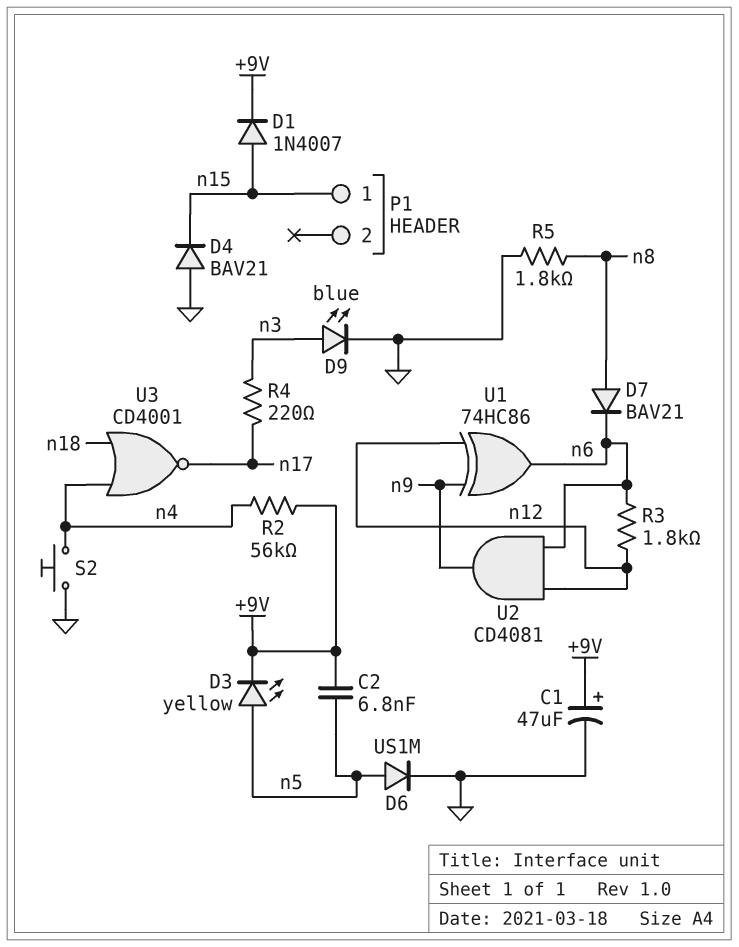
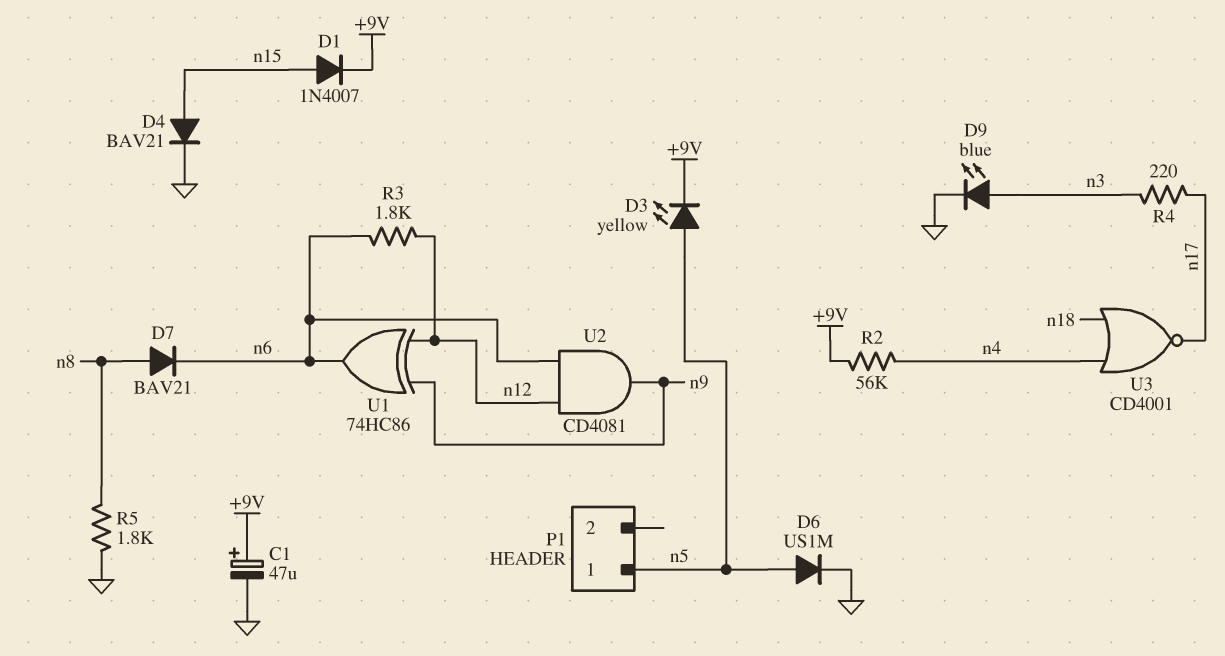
C2: 6.8nF (+9V, n5) -> none
D4: diode BAV21 (A GND, K n15) -> diode BAV21 (A n15, K GND)
P1 pin 1: n15 -> n5
S2: button (GND, n4) -> none

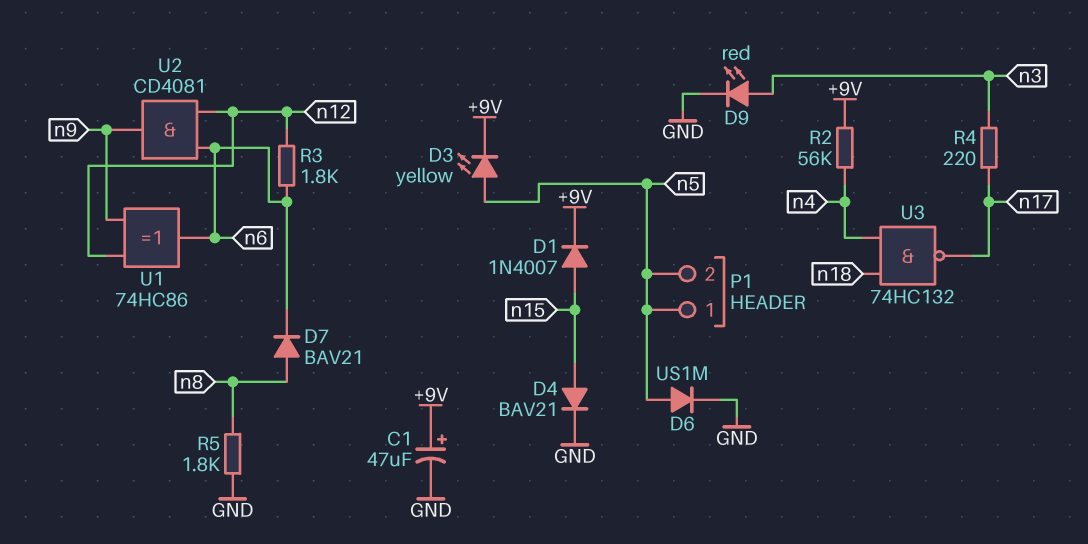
D9: LED blue (A n3, K GND) -> LED red (A n3, K GND)
P1 pin 2: none -> n5
U3: NOR CD4001 (in n4, in n18, out n17) -> NAND 74HC132 (in n4, in n18, out n17)

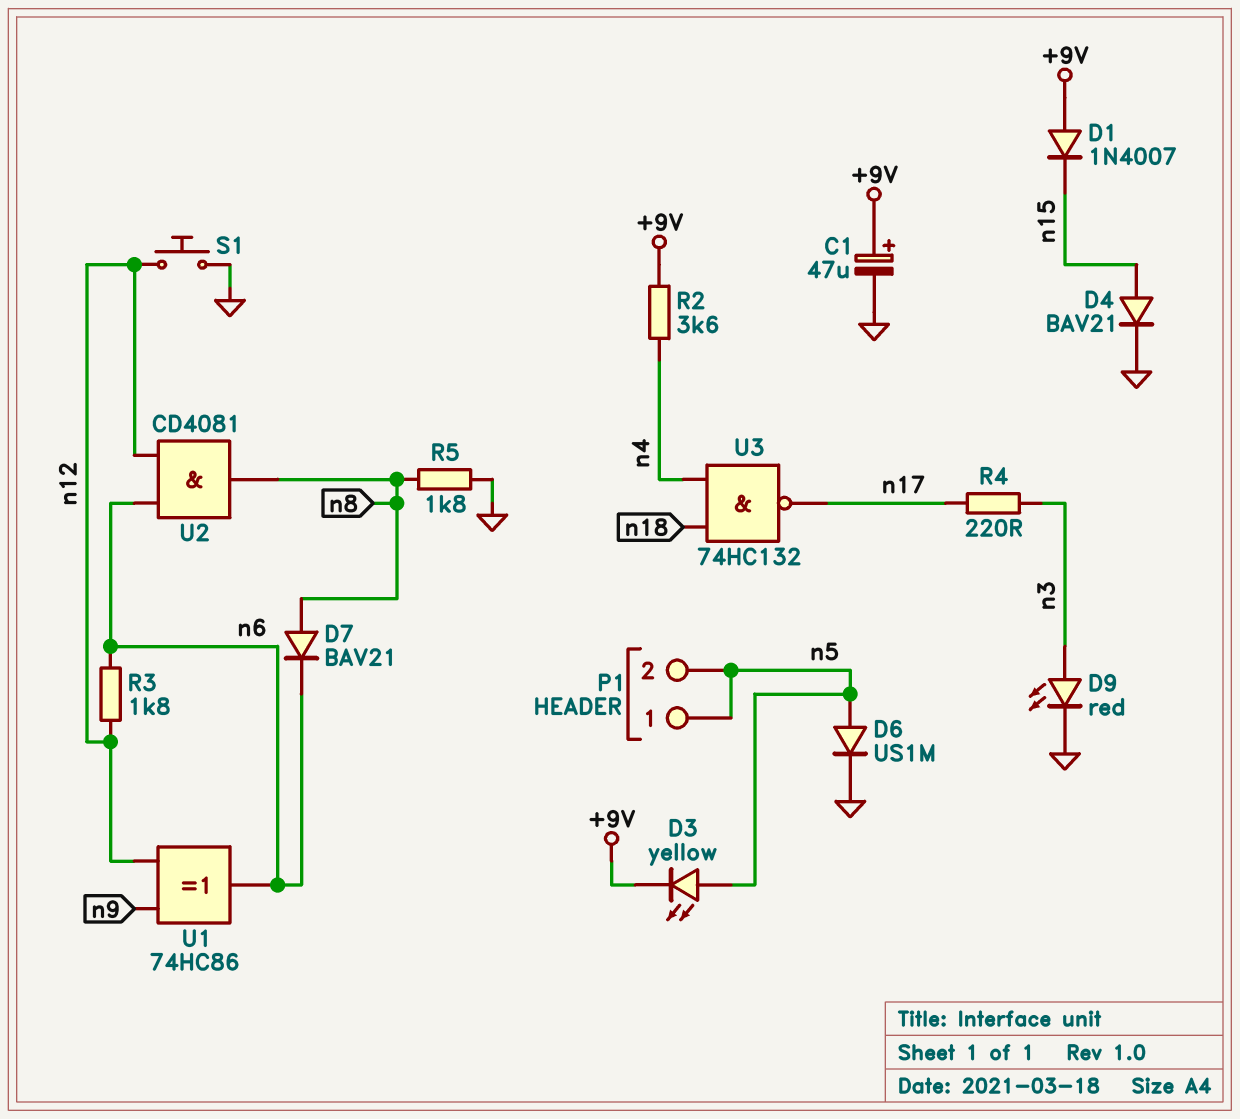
D1: diode 1N4007 (A n15, K +9V) -> diode 1N4007 (A +9V, K n15)
R2: 56k (+9V, n4) -> 3.6k (+9V, n4)
S1: none -> button (GND, n12)
U2: AND CD4081 (in n6, in n12, out n9) -> AND CD4081 (in n6, in n12, out n8)

